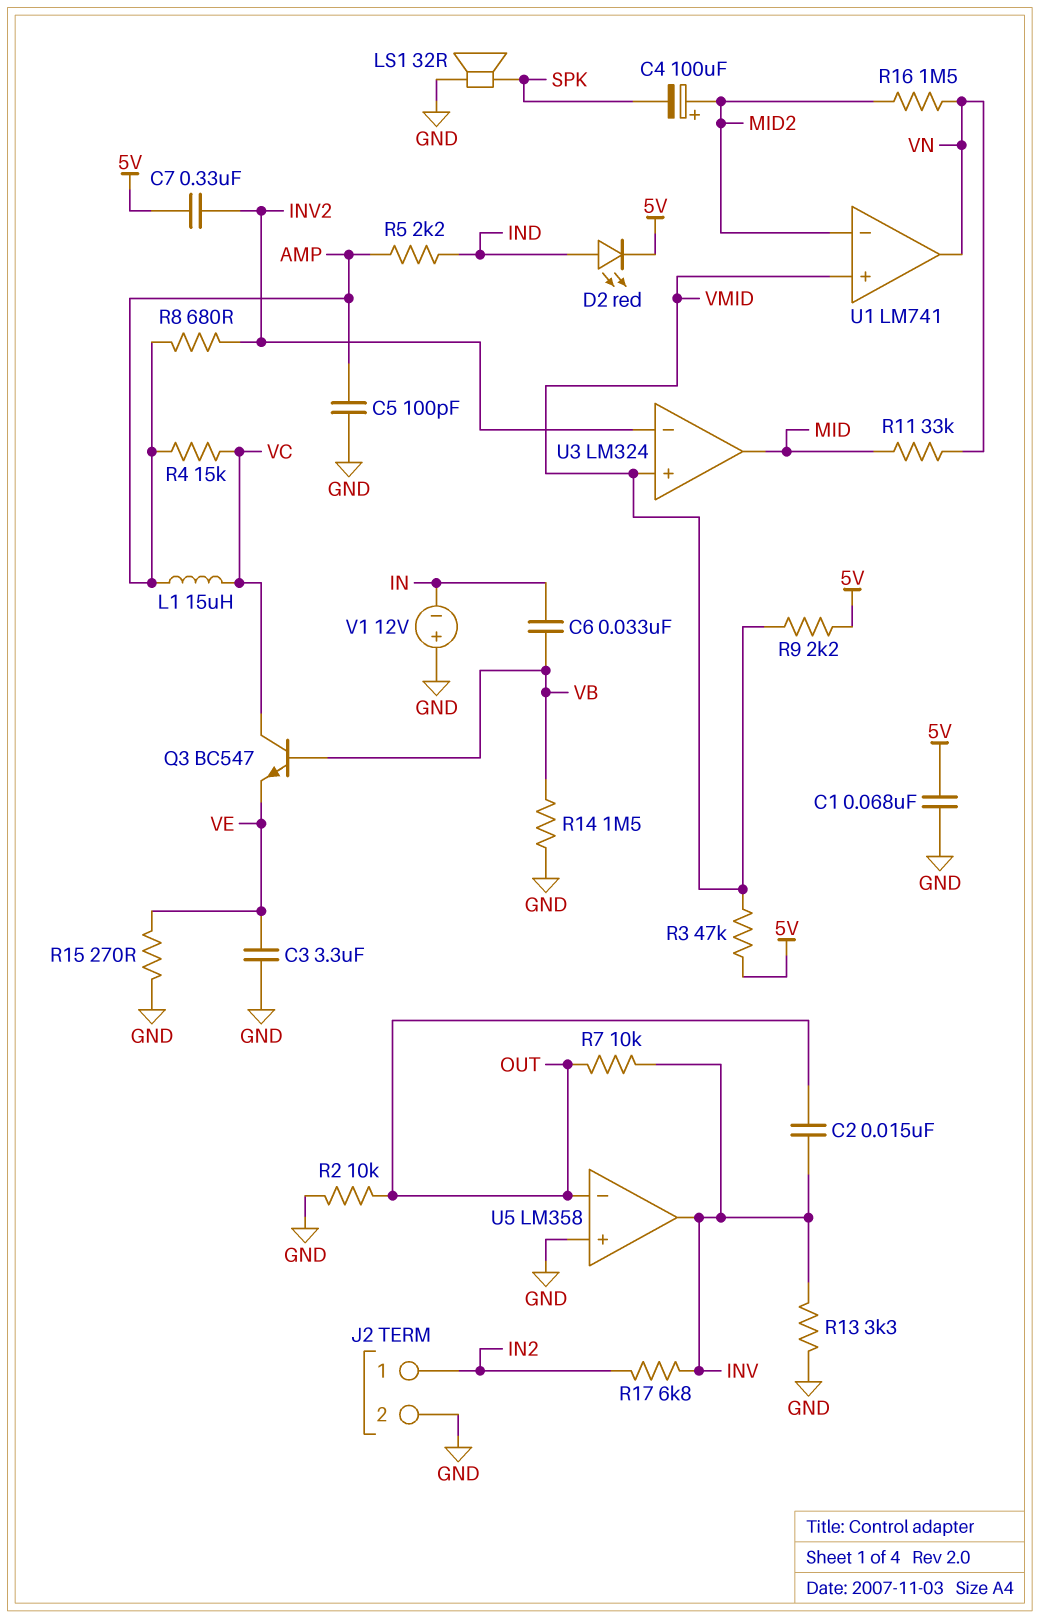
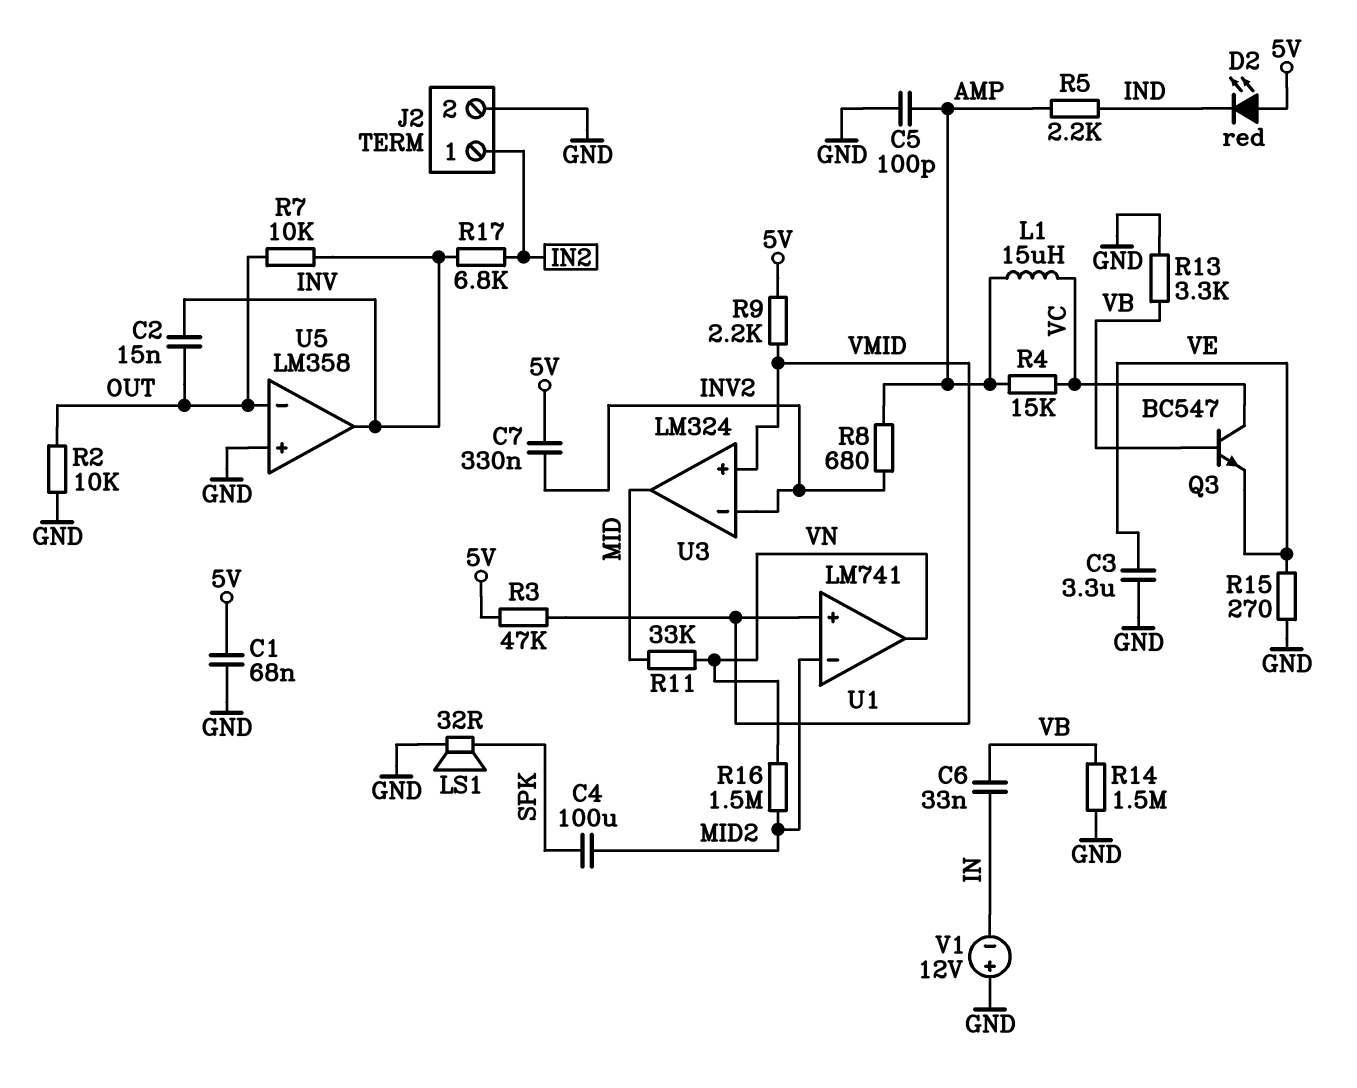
C4: 100uF (plus MID2, minus SPK) -> 100uF (MID2, SPK)
D2: LED red (A IND, K 5V) -> LED red (A 5V, K IND)
R13: 3.3k (GND, INV) -> 3.3k (GND, VB)

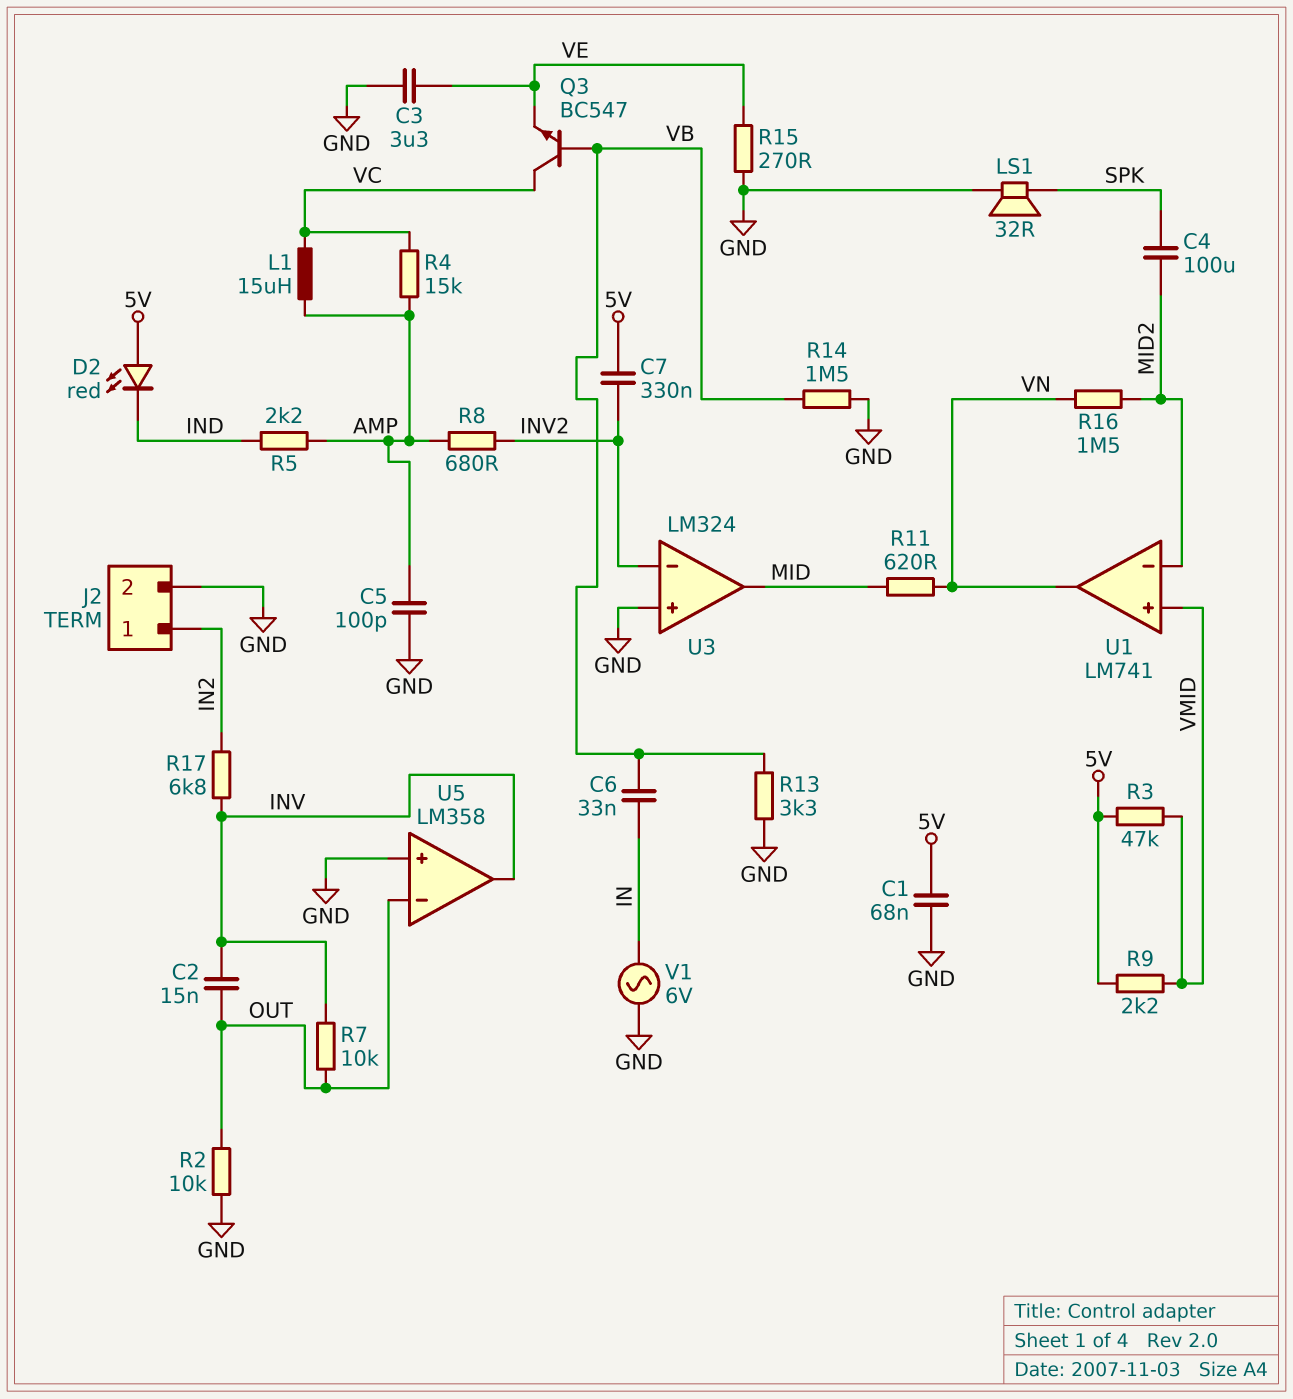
R11: 33k (MID, VN) -> 620 (MID, VN)
U3 pin in+: VMID -> GND
V1: 12V (plus GND, minus IN) -> AC 6V (GND, IN)

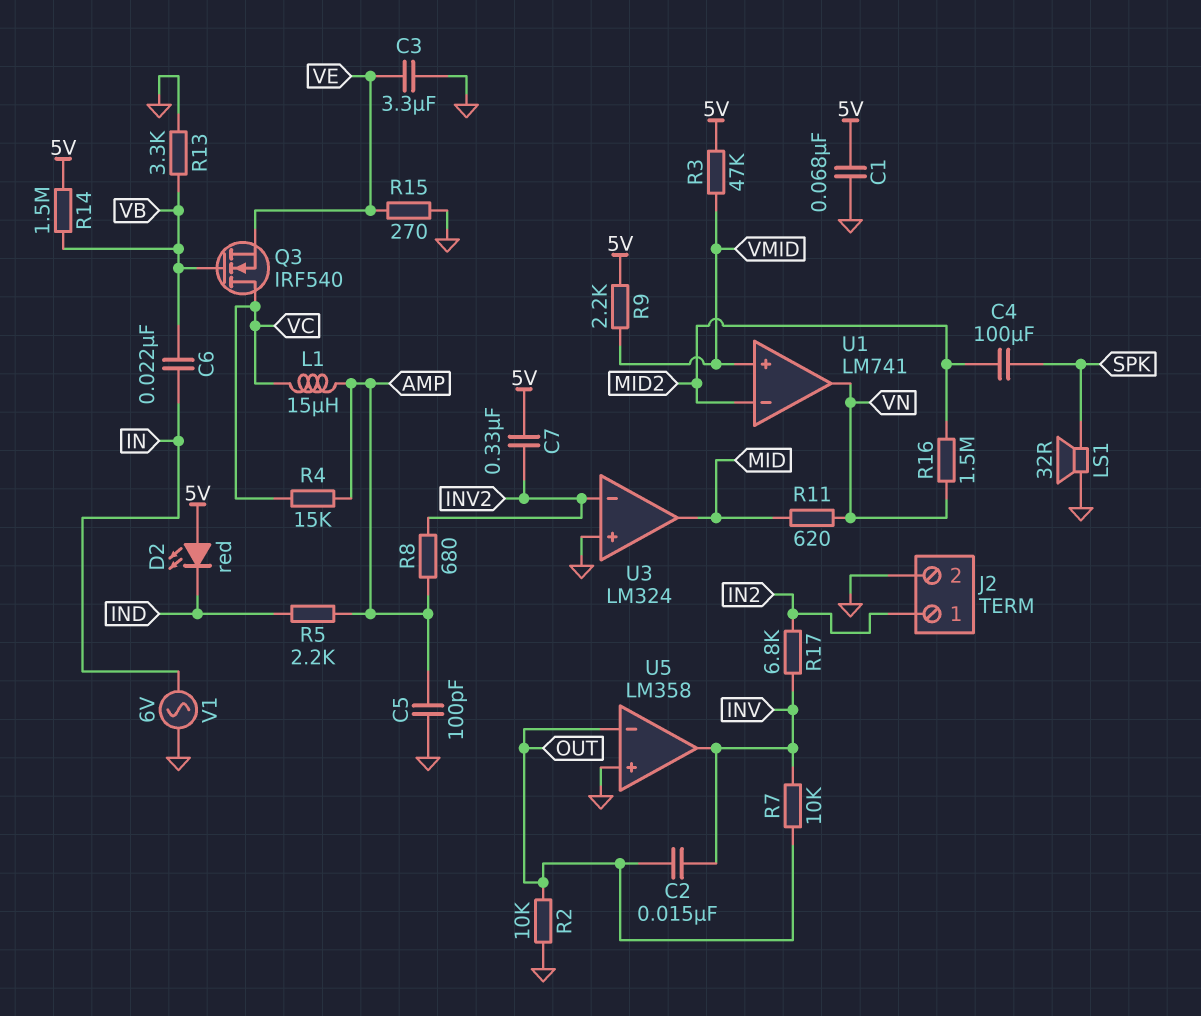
C6: 33nF (IN, VB) -> 22nF (IN, VB)
Q3: NPN BC547 (B VB, C VC, E VE) -> NMOS IRF540 (G VB, D VC, S VE)
R14: 1.5M (GND, VB) -> 1.5M (5V, VB)

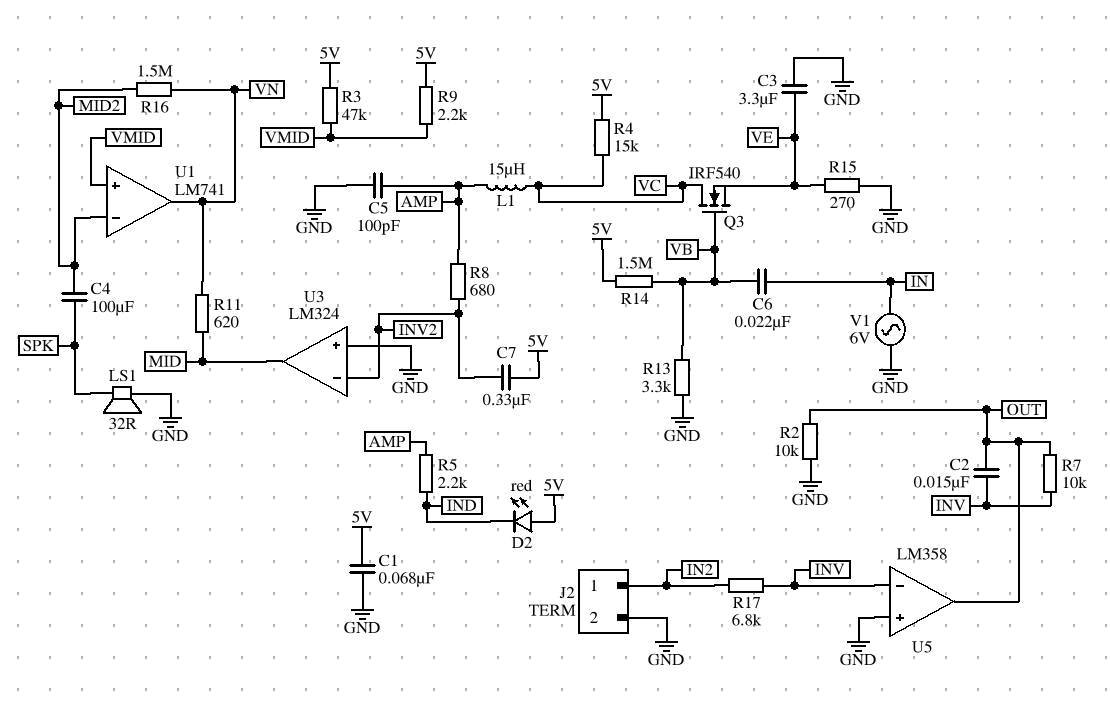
R4: 15k (AMP, VC) -> 15k (5V, VC)
U5 pin in-: OUT -> INV
U5 pin out: INV -> OUT

